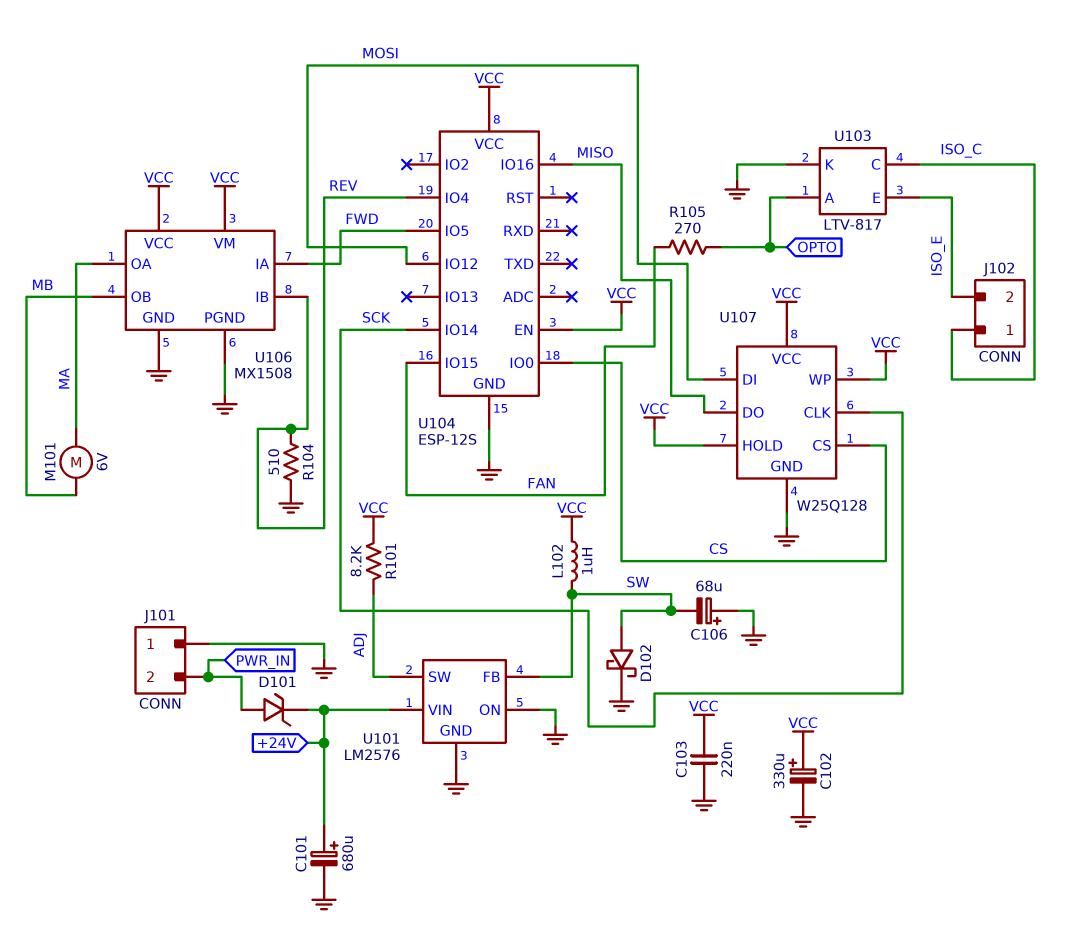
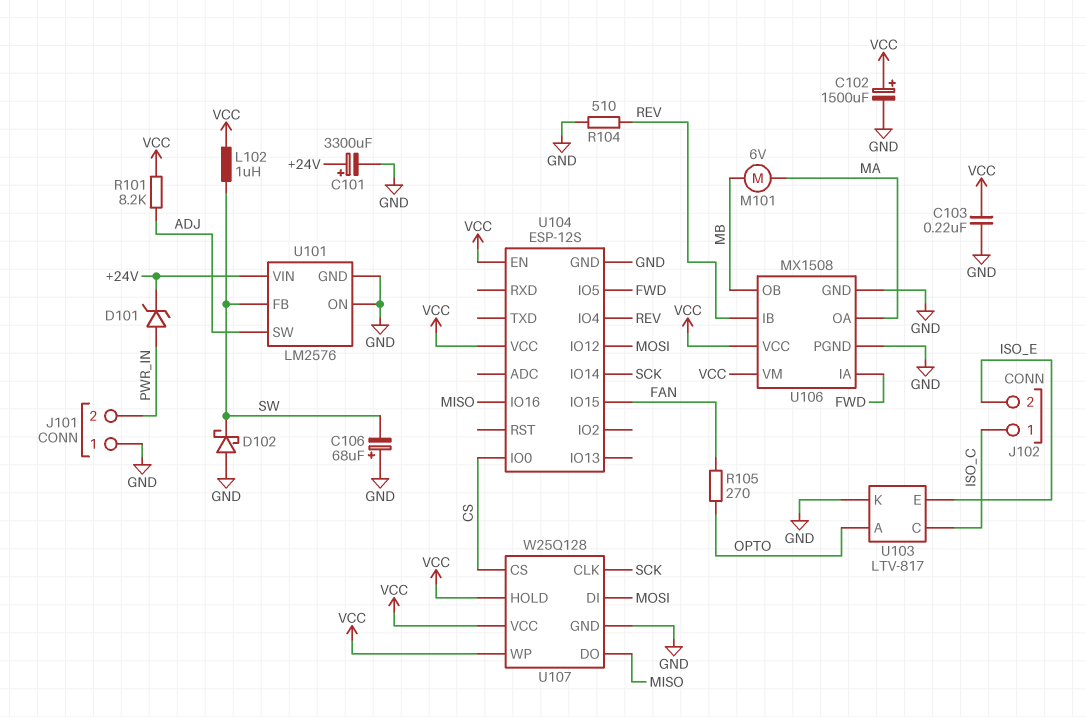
C101: 680uF (plus +24V, minus GND) -> 3300uF (plus +24V, minus GND)
C102: 330uF (plus VCC, minus GND) -> 1500uF (plus VCC, minus GND)
D102: schottky (A SW, K GND) -> schottky (A GND, K SW)

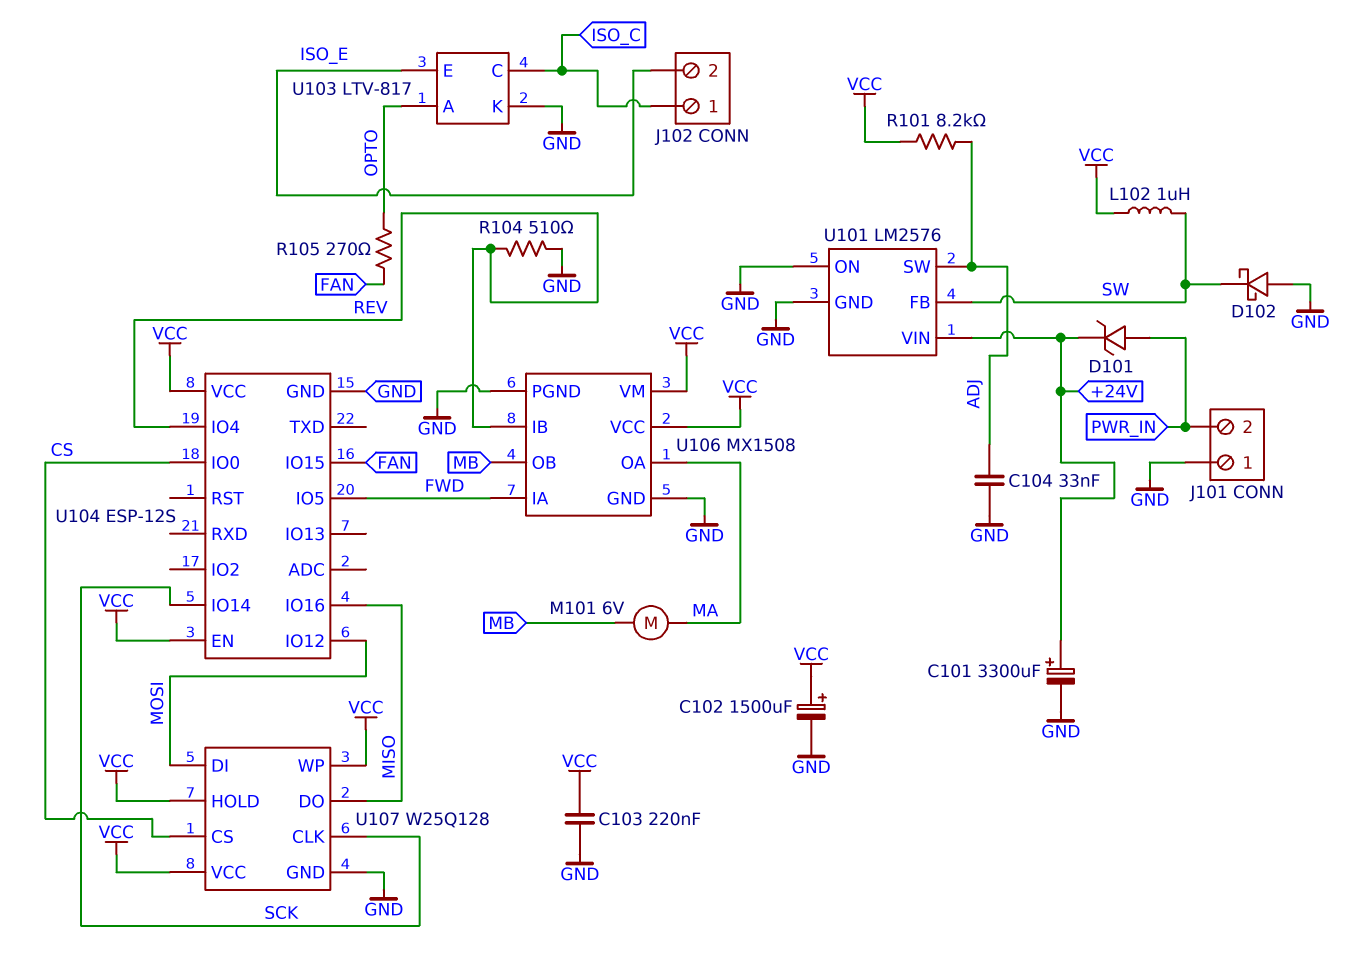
C104: none -> 33nF (ADJ, GND)
C106: 68uF (plus GND, minus SW) -> none

